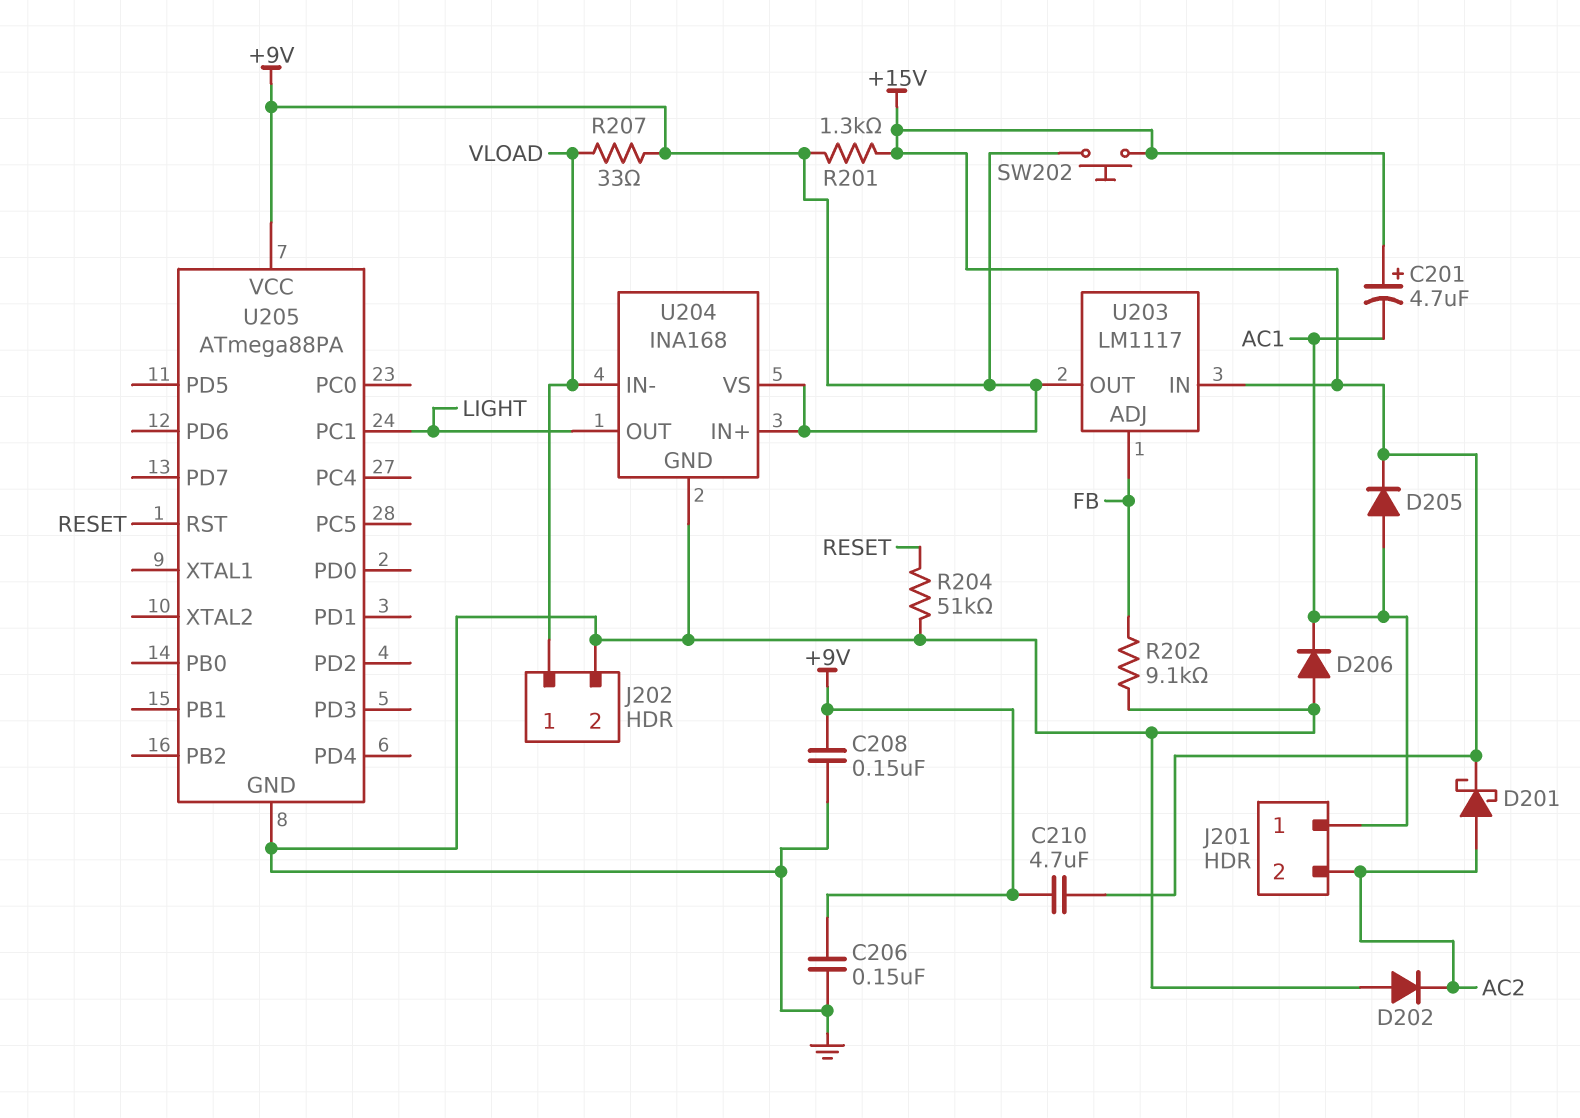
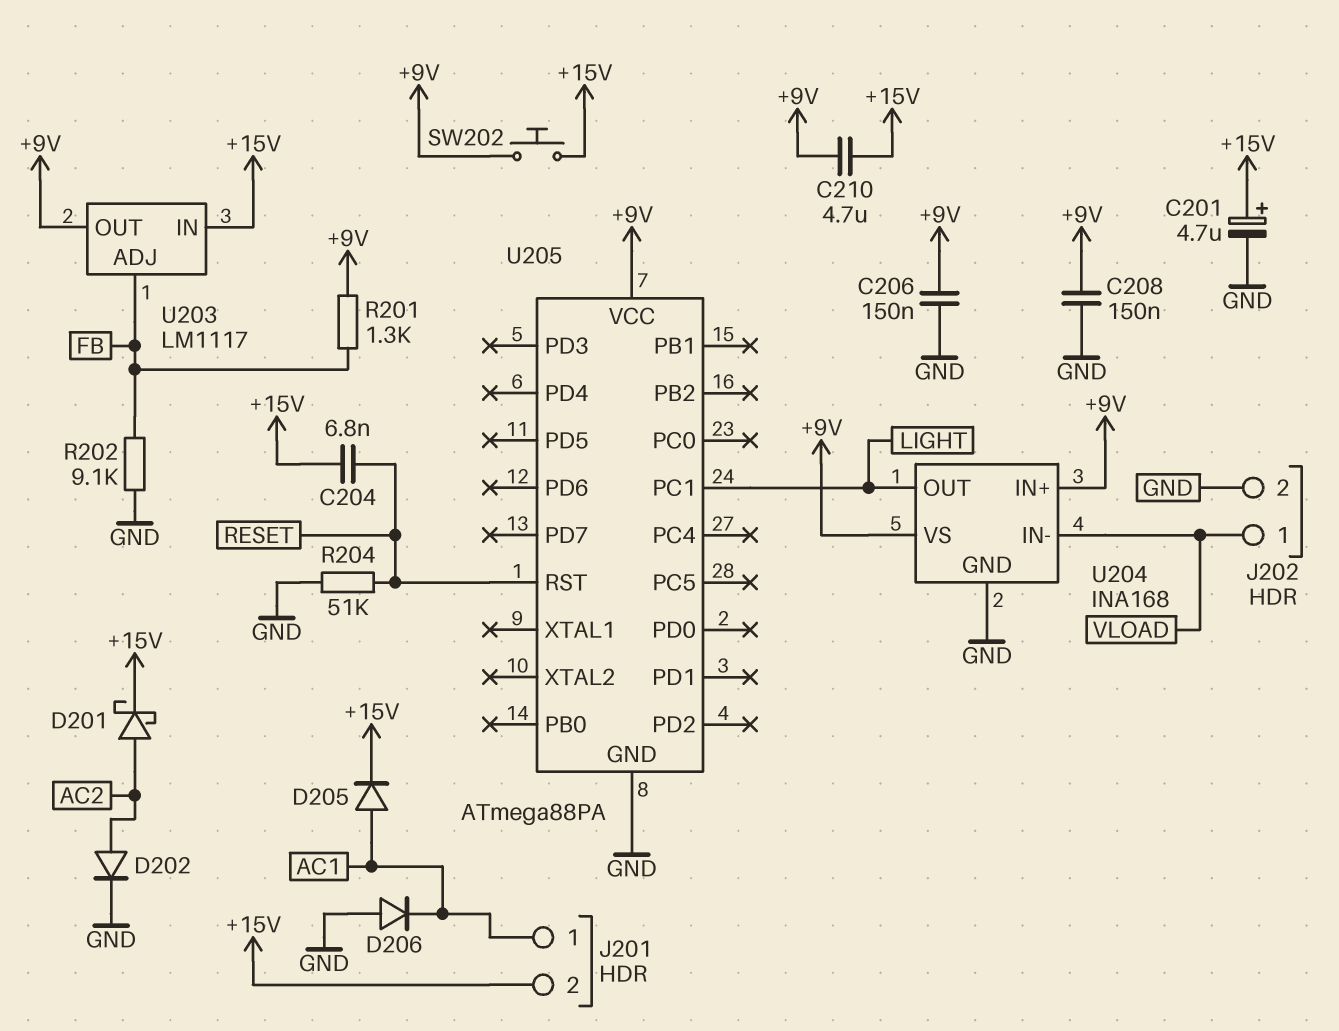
C201: 4.7uF (plus +15V, minus AC1) -> 4.7uF (plus +15V, minus GND)
C204: none -> 6.8nF (+15V, RESET)
D202: diode (A GND, K AC2) -> diode (A AC2, K GND)
J201 pin 2: AC2 -> +15V
R201: 1.3k (+9V, +15V) -> 1.3k (+9V, FB)
R207: 33 (+9V, VLOAD) -> none

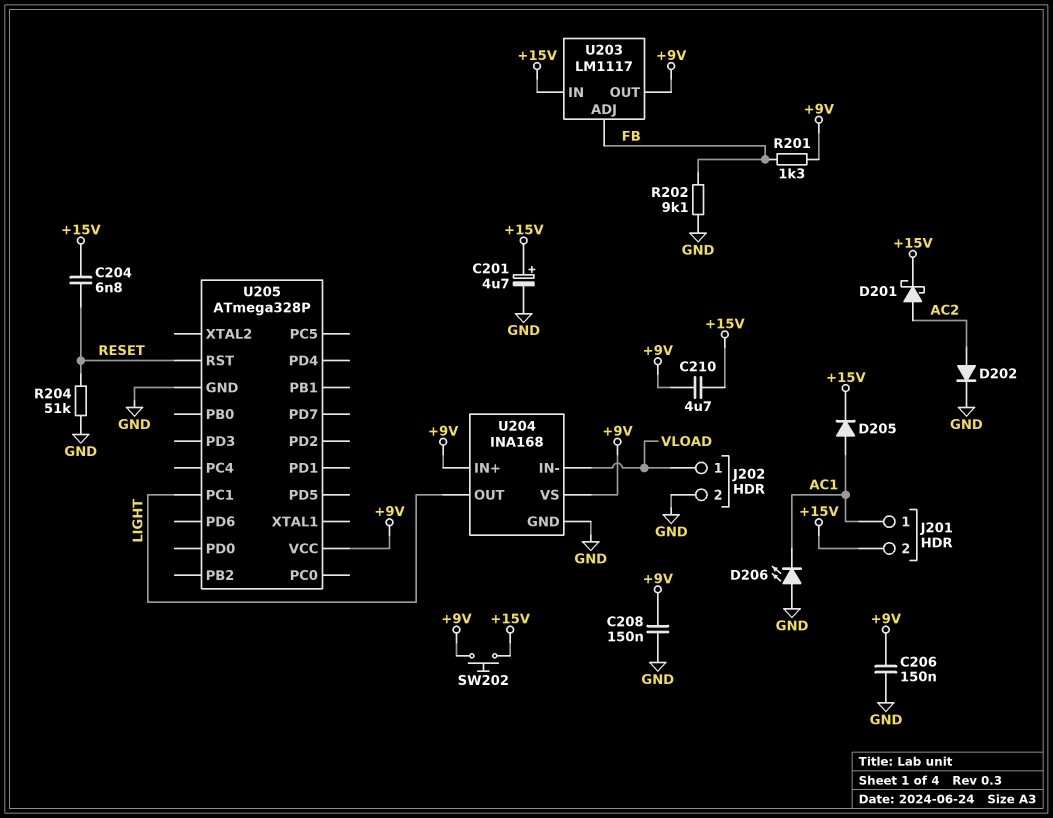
D206: diode (A GND, K AC1) -> LED (A GND, K AC1)
U205: ATmega88PA -> ATmega328P

